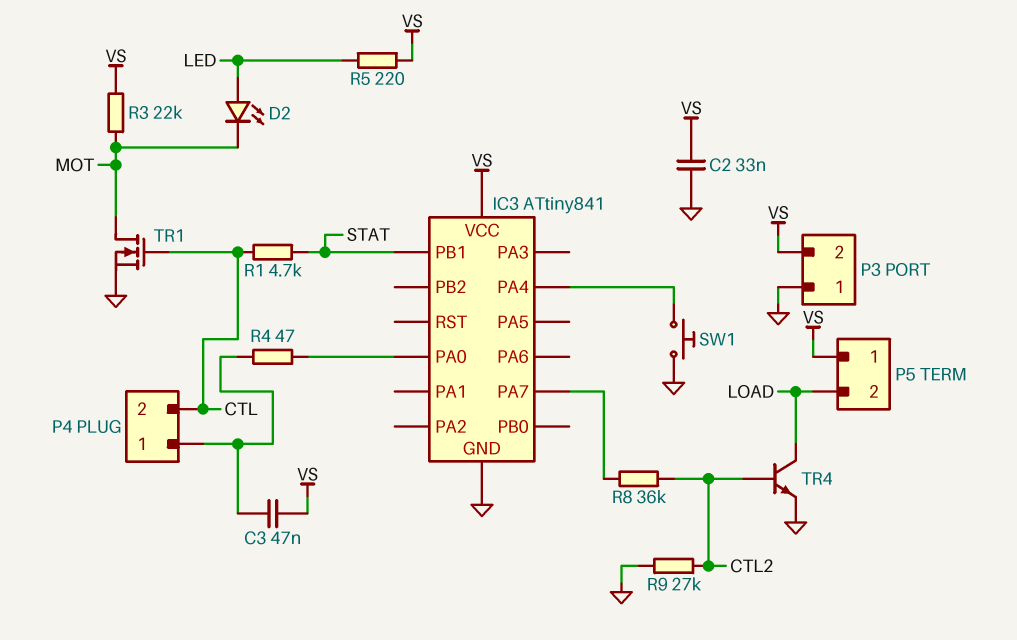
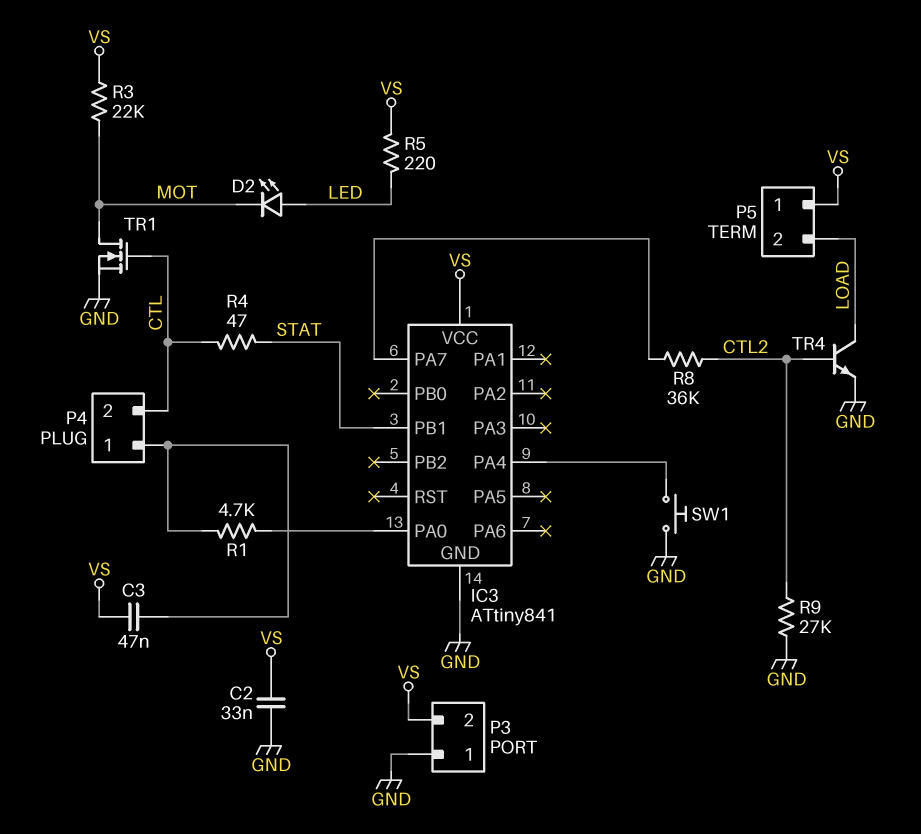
R1: 4.7k (CTL, STAT) -> 4.7k (IC3/PA0, P4/1)
R4: 47 (IC3/PA0, P4/1) -> 47 (CTL, STAT)

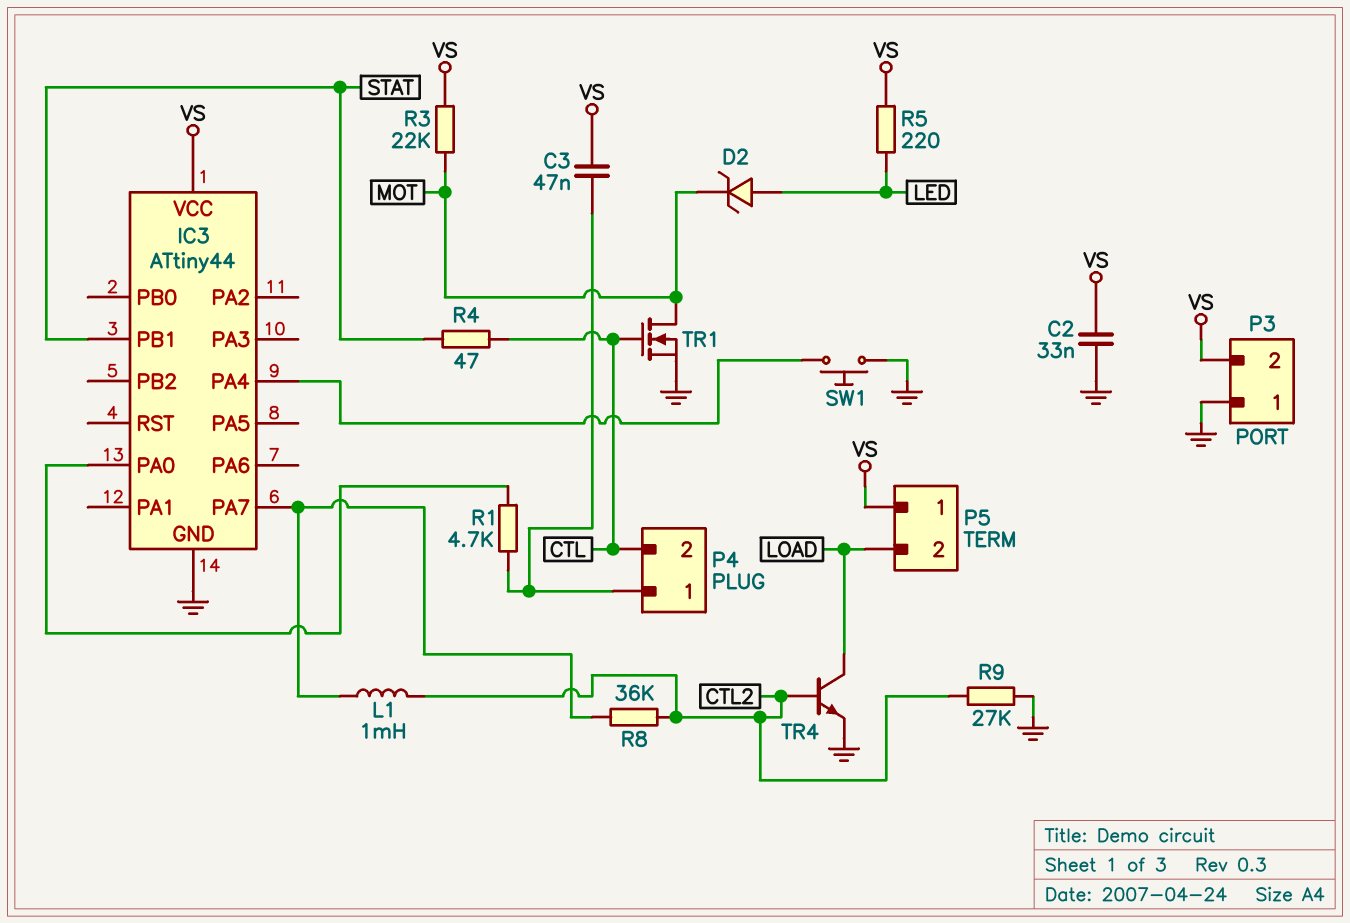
D2: LED (A LED, K MOT) -> zener (A LED, K MOT)
IC3: ATtiny841 -> ATtiny44
L1: none -> 1mH (CTL2, IC3/PA7)

